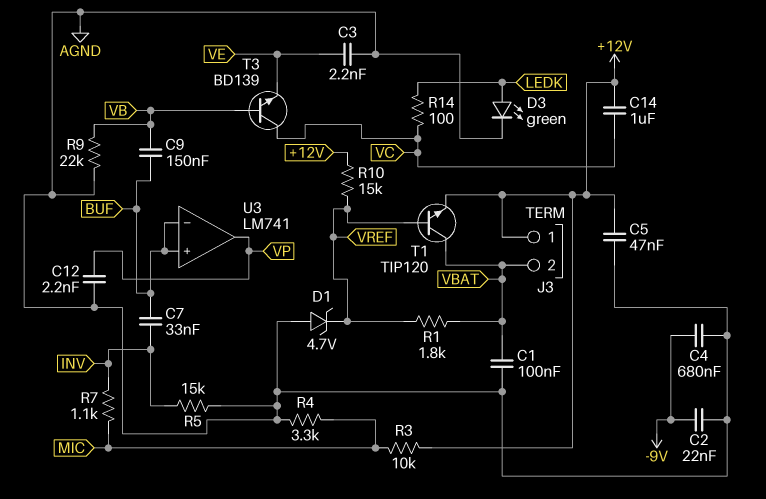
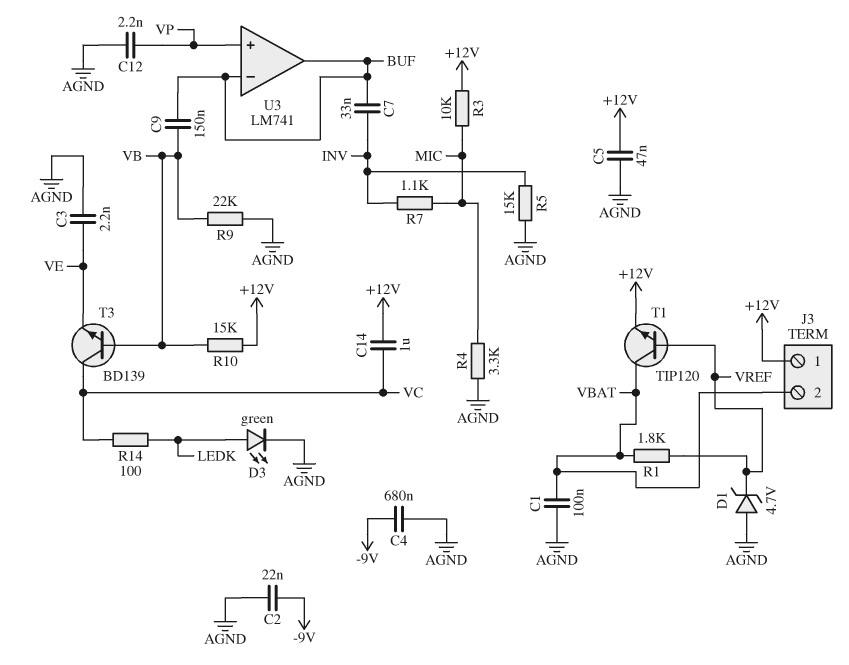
R10: 15k (+12V, VREF) -> 15k (+12V, VB)
U3 pin in+: BUF -> VP
U3 pin out: VP -> BUF

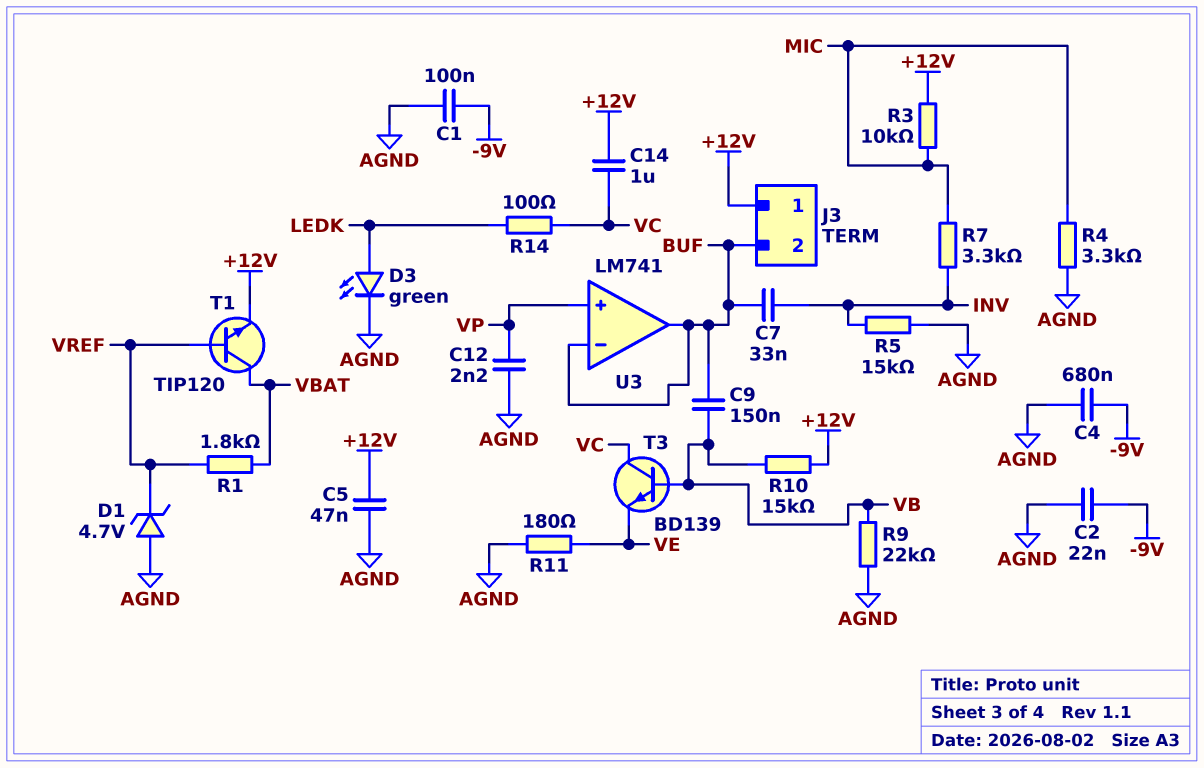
C1: 100nF (AGND, VBAT) -> 100nF (-9V, AGND)
C3: 2.2nF (AGND, VE) -> none
J3 pin 2: VBAT -> BUF
R7: 1.1k (INV, MIC) -> 3.3k (INV, MIC)
R11: none -> 180 (AGND, VE)

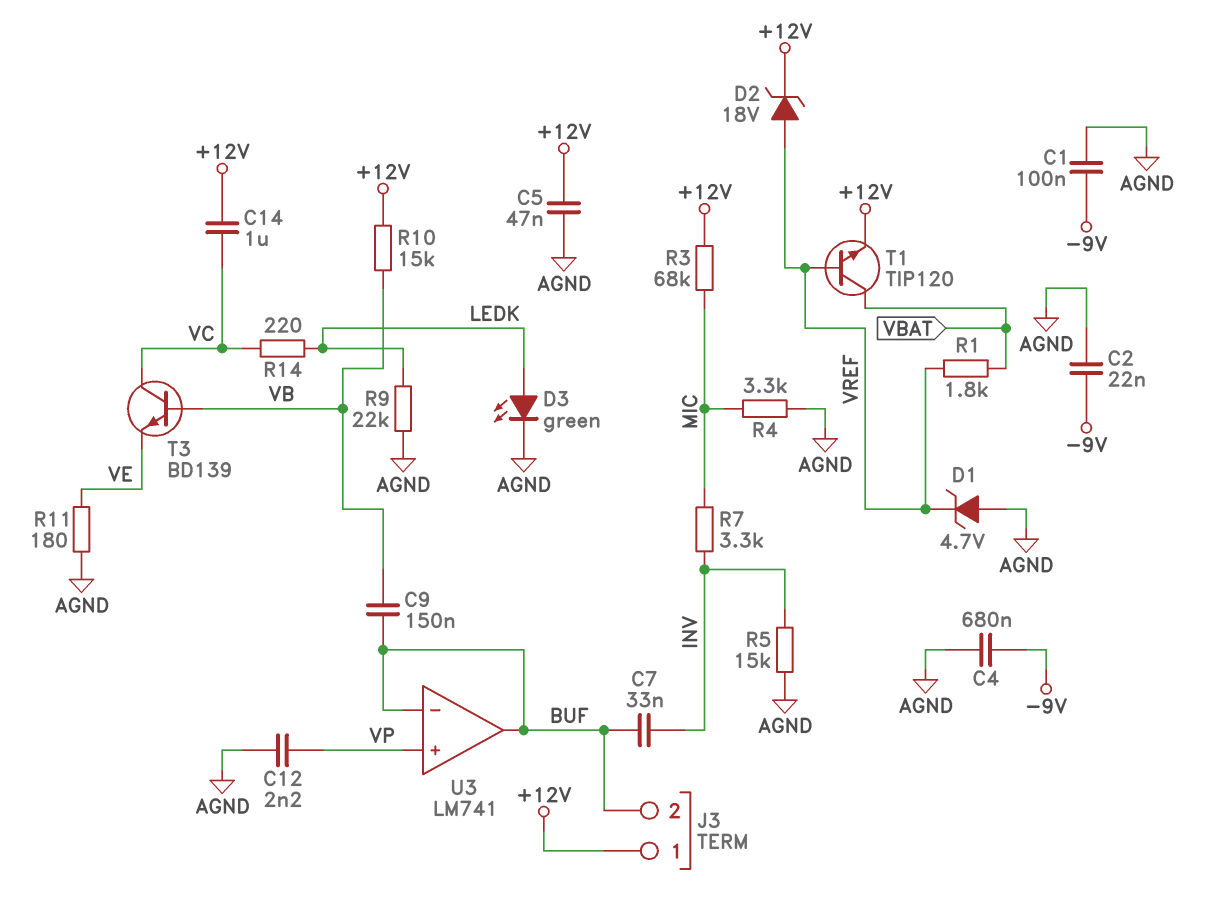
D2: none -> zener 18V (A VREF, K +12V)
R3: 10k (+12V, MIC) -> 68k (+12V, MIC)
R9: 22k (AGND, VB) -> 22k (AGND, LEDK)
R14: 100 (LEDK, VC) -> 220 (LEDK, VC)

